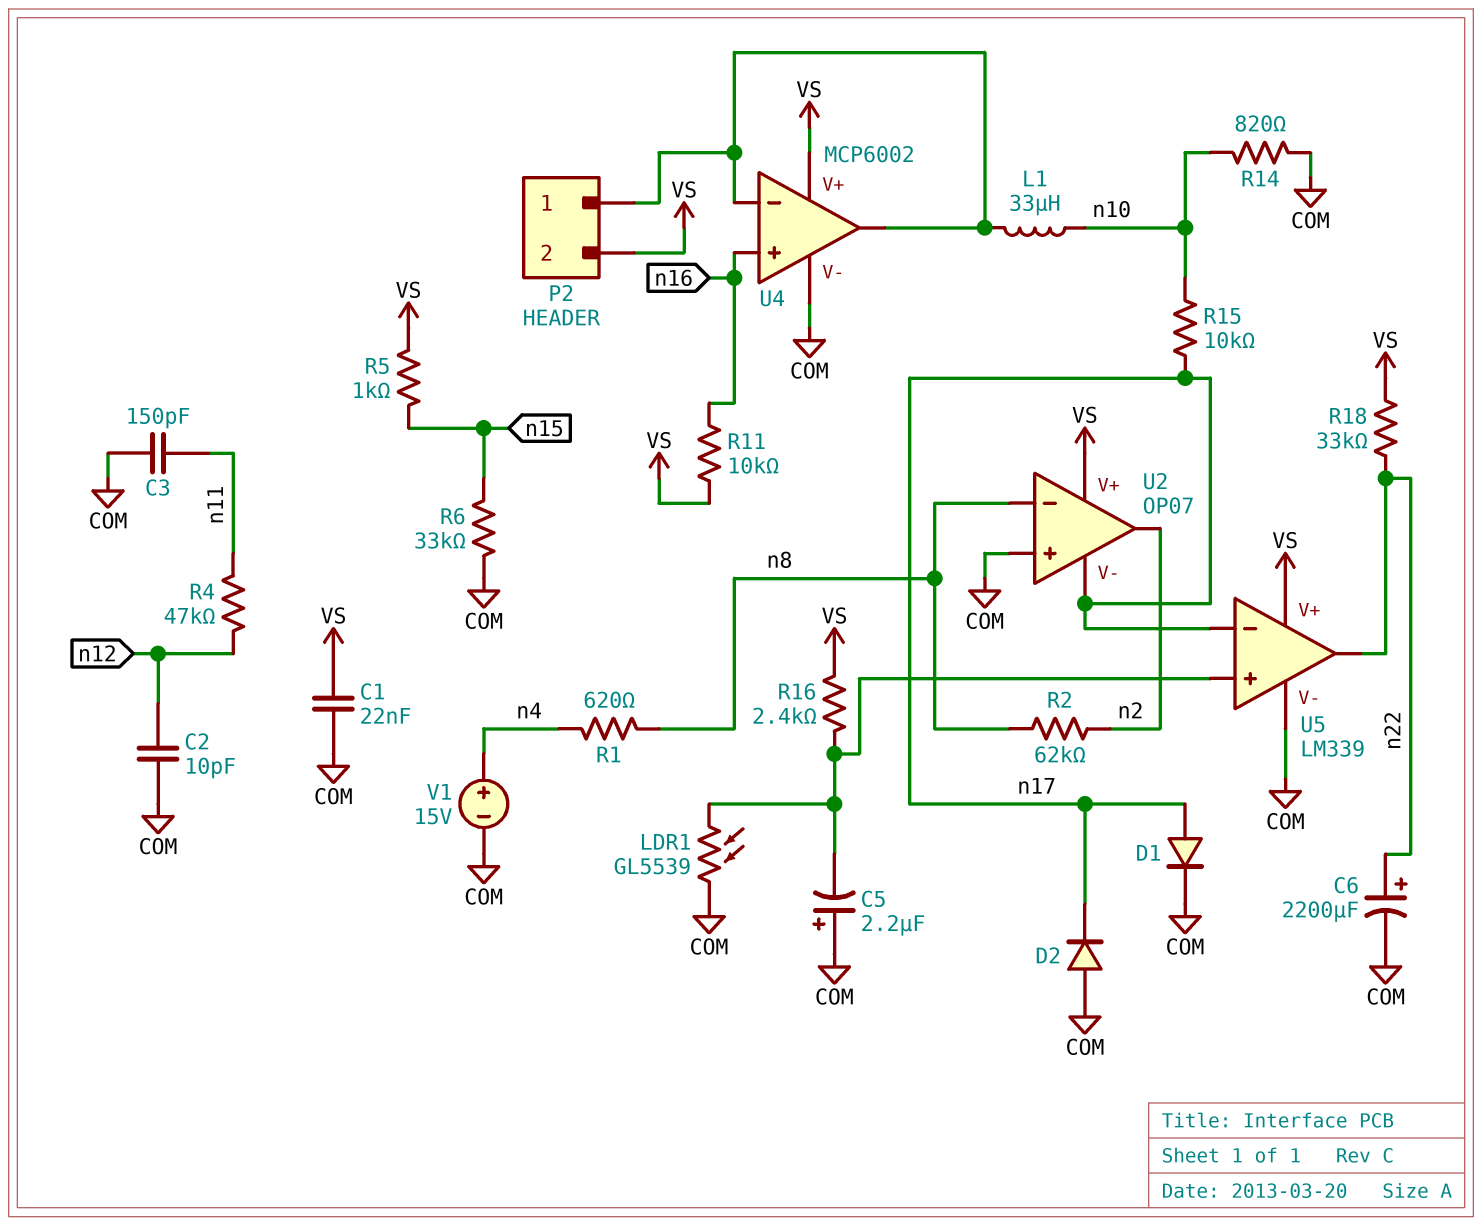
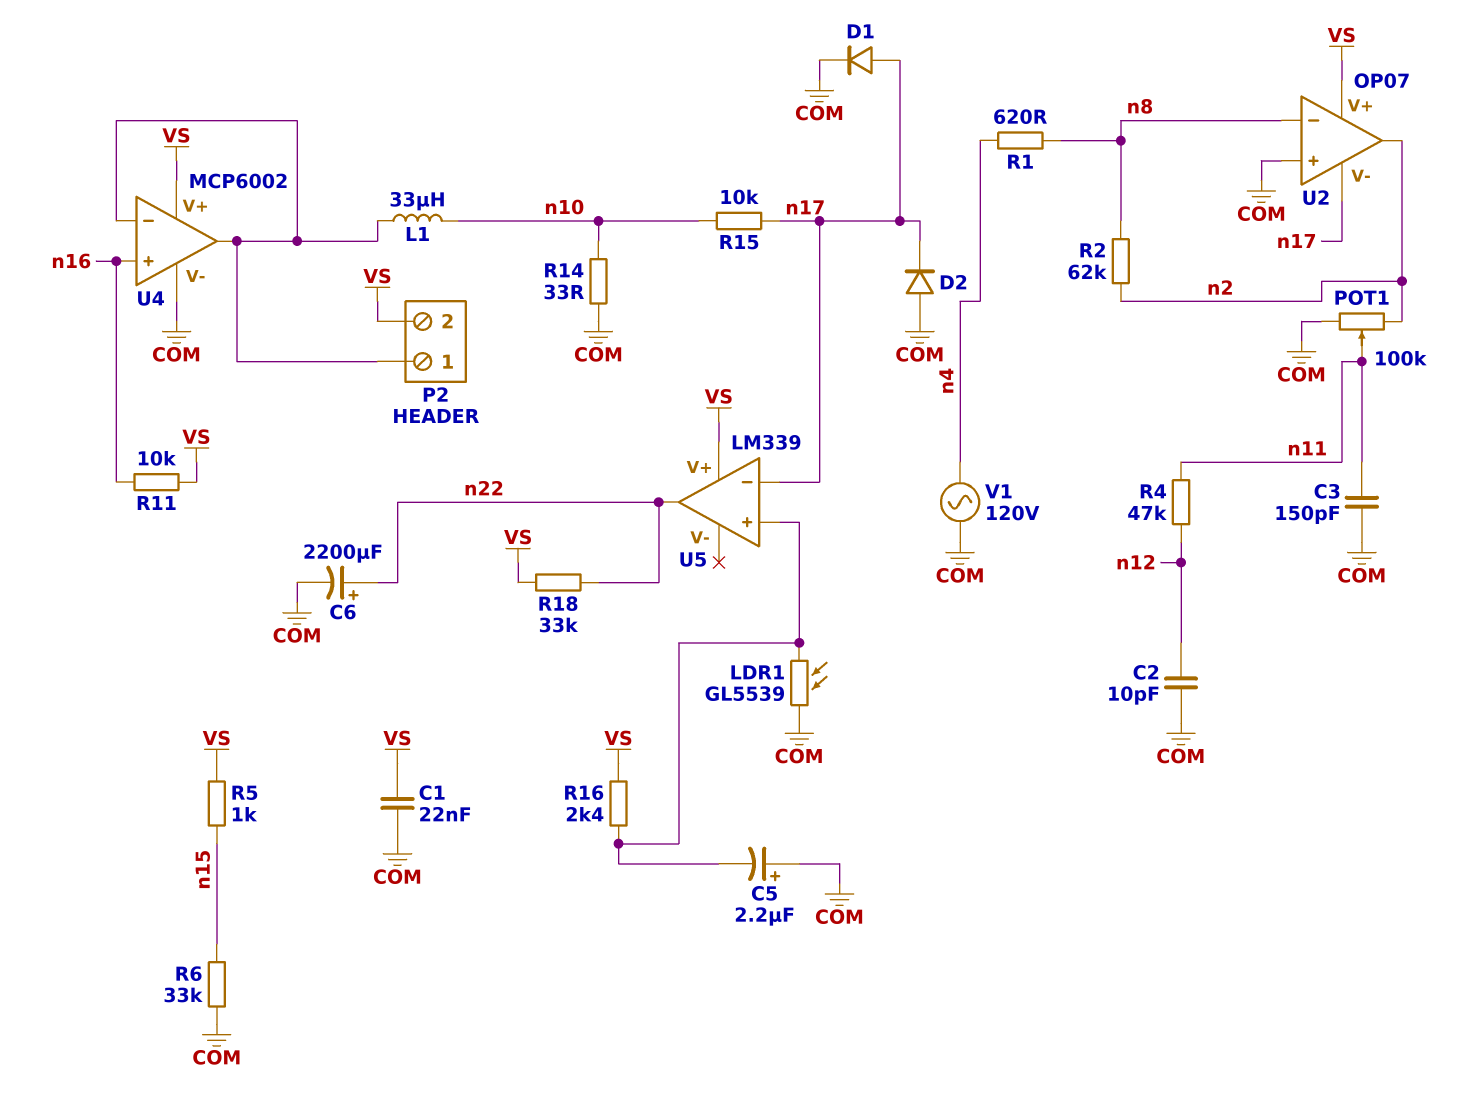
POT1: none -> 100k (COM, n2, wiper n11)
R14: 820 (COM, n10) -> 33 (COM, n10)
U5 pin V-: COM -> none
V1: 15V (plus n4, minus COM) -> AC 120V (COM, n4)

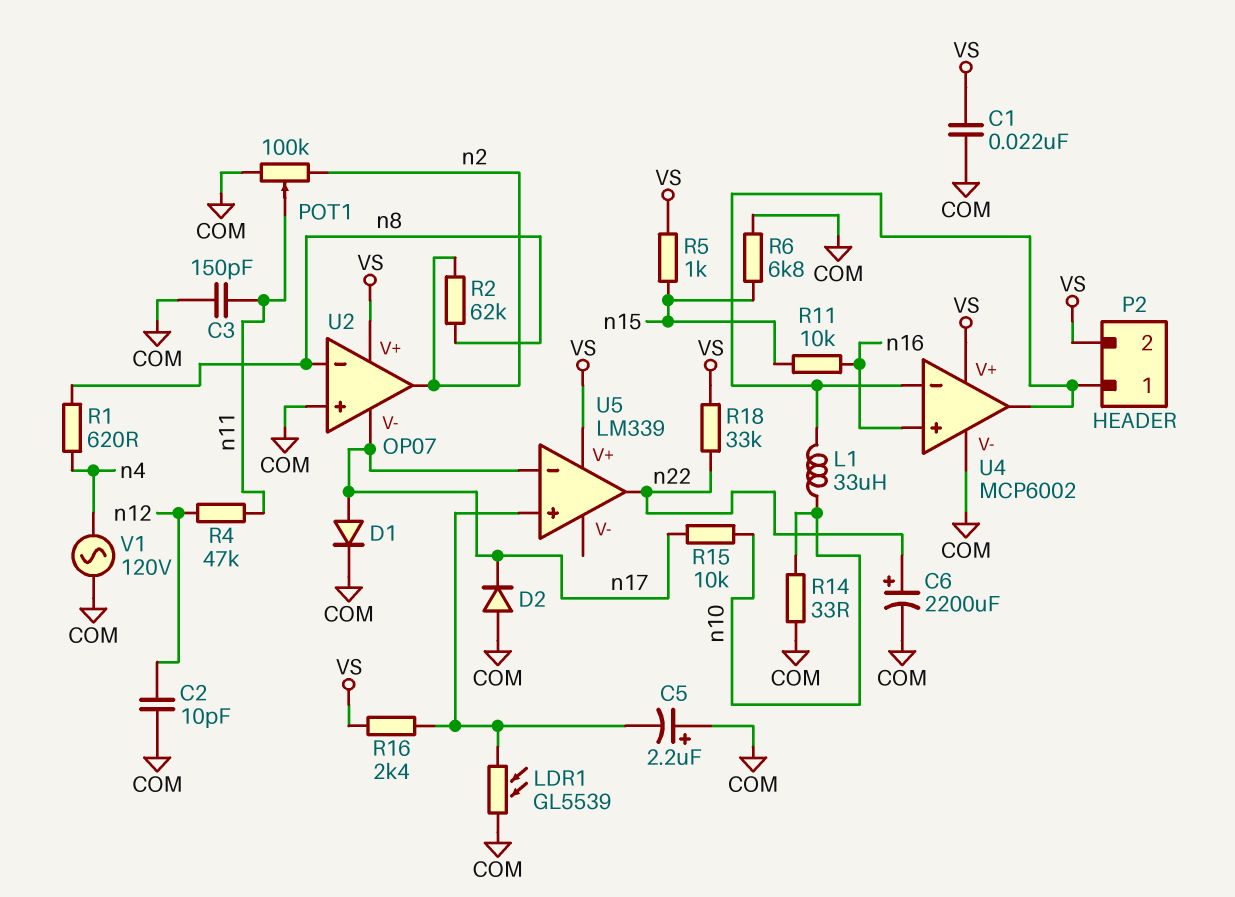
R6: 33k (COM, n15) -> 6.8k (COM, n15)
R11: 10k (VS, n16) -> 10k (n15, n16)

